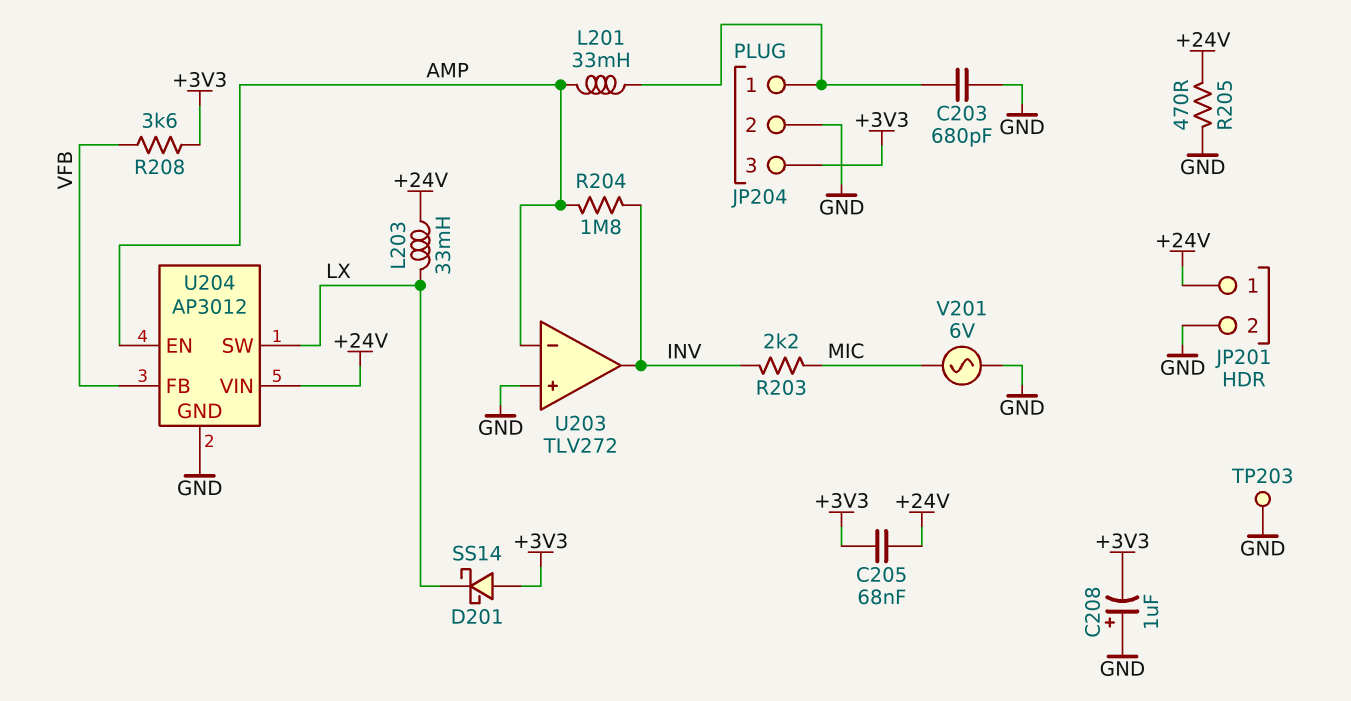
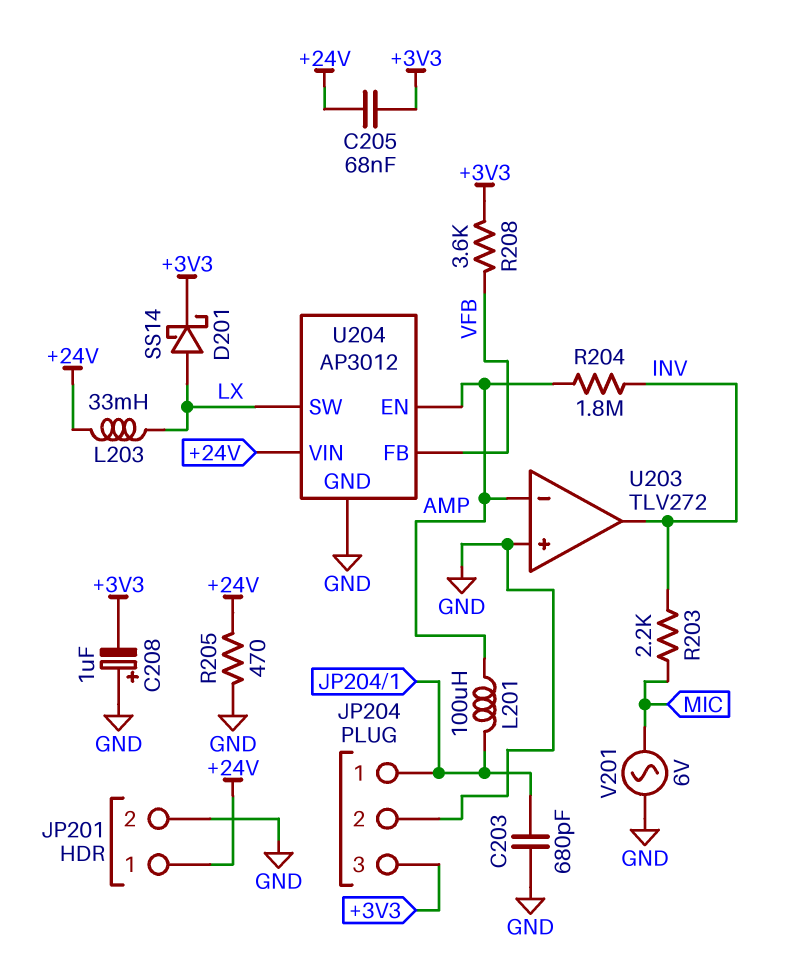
D201: schottky SS14 (A +3V3, K LX) -> schottky SS14 (A LX, K +3V3)
L201: 33mH (AMP, JP204/1) -> 100uH (AMP, JP204/1)
TP203: test point (GND) -> none

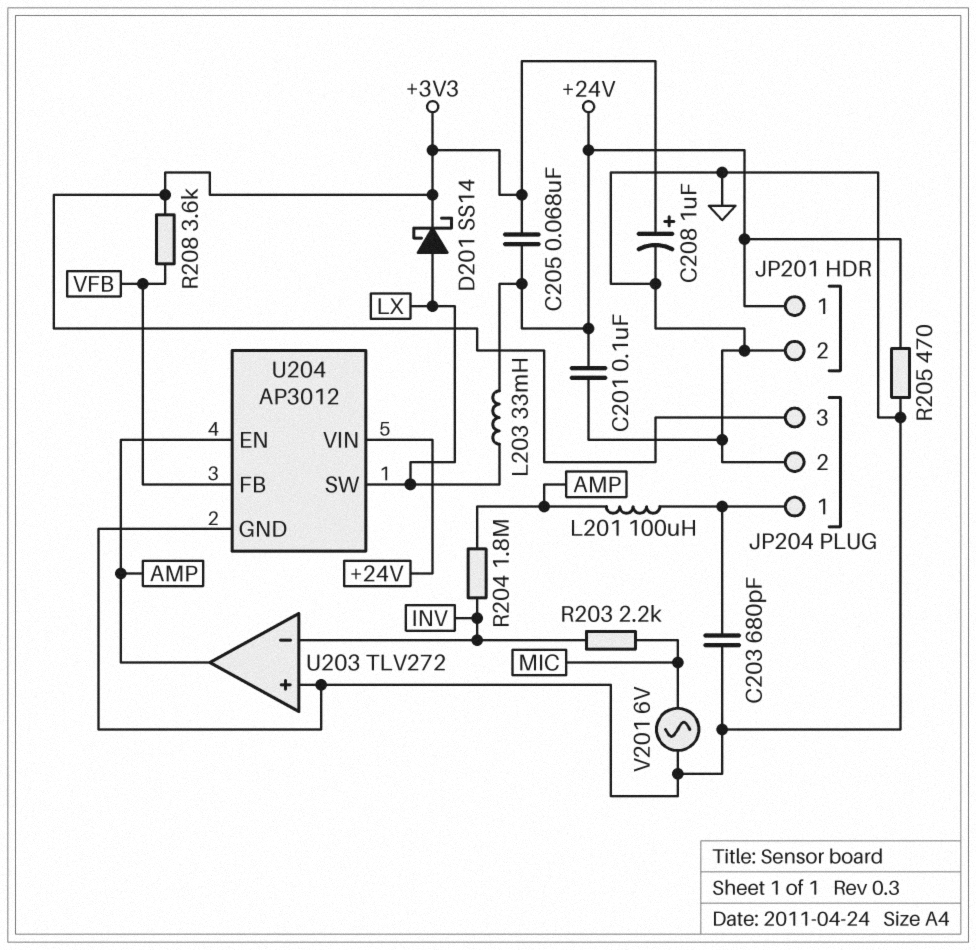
C201: none -> 100nF (+24V, GND)
C208: 1uF (plus GND, minus +3V3) -> 1uF (plus +3V3, minus GND)
U203 pin in-: AMP -> INV
U203 pin out: INV -> AMP

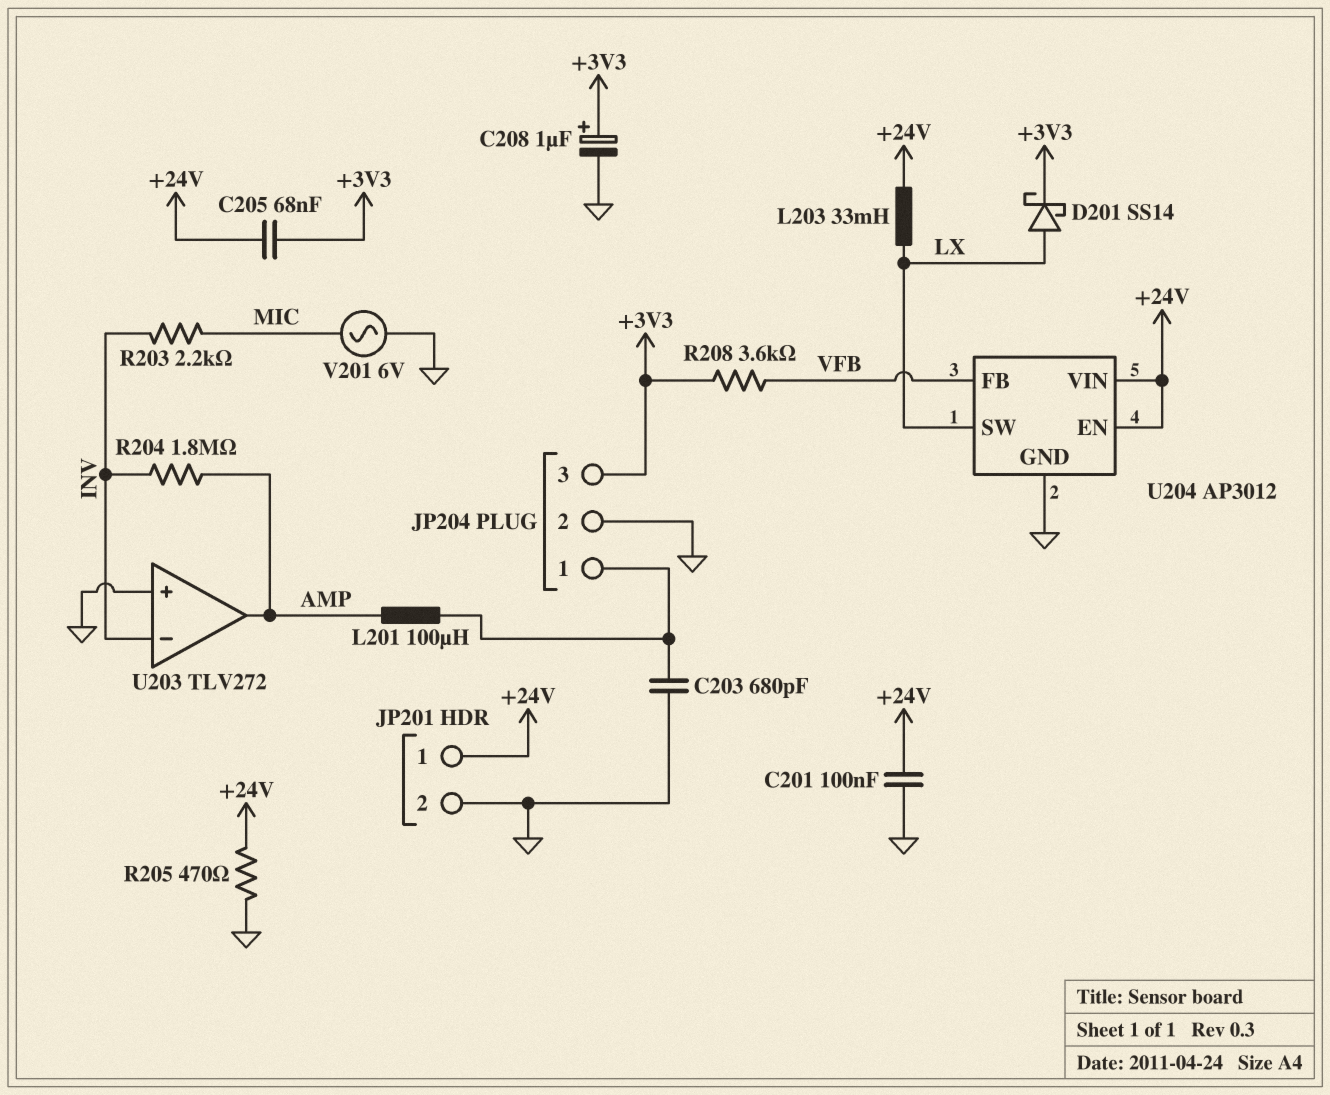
U204 pin EN: AMP -> +24V

